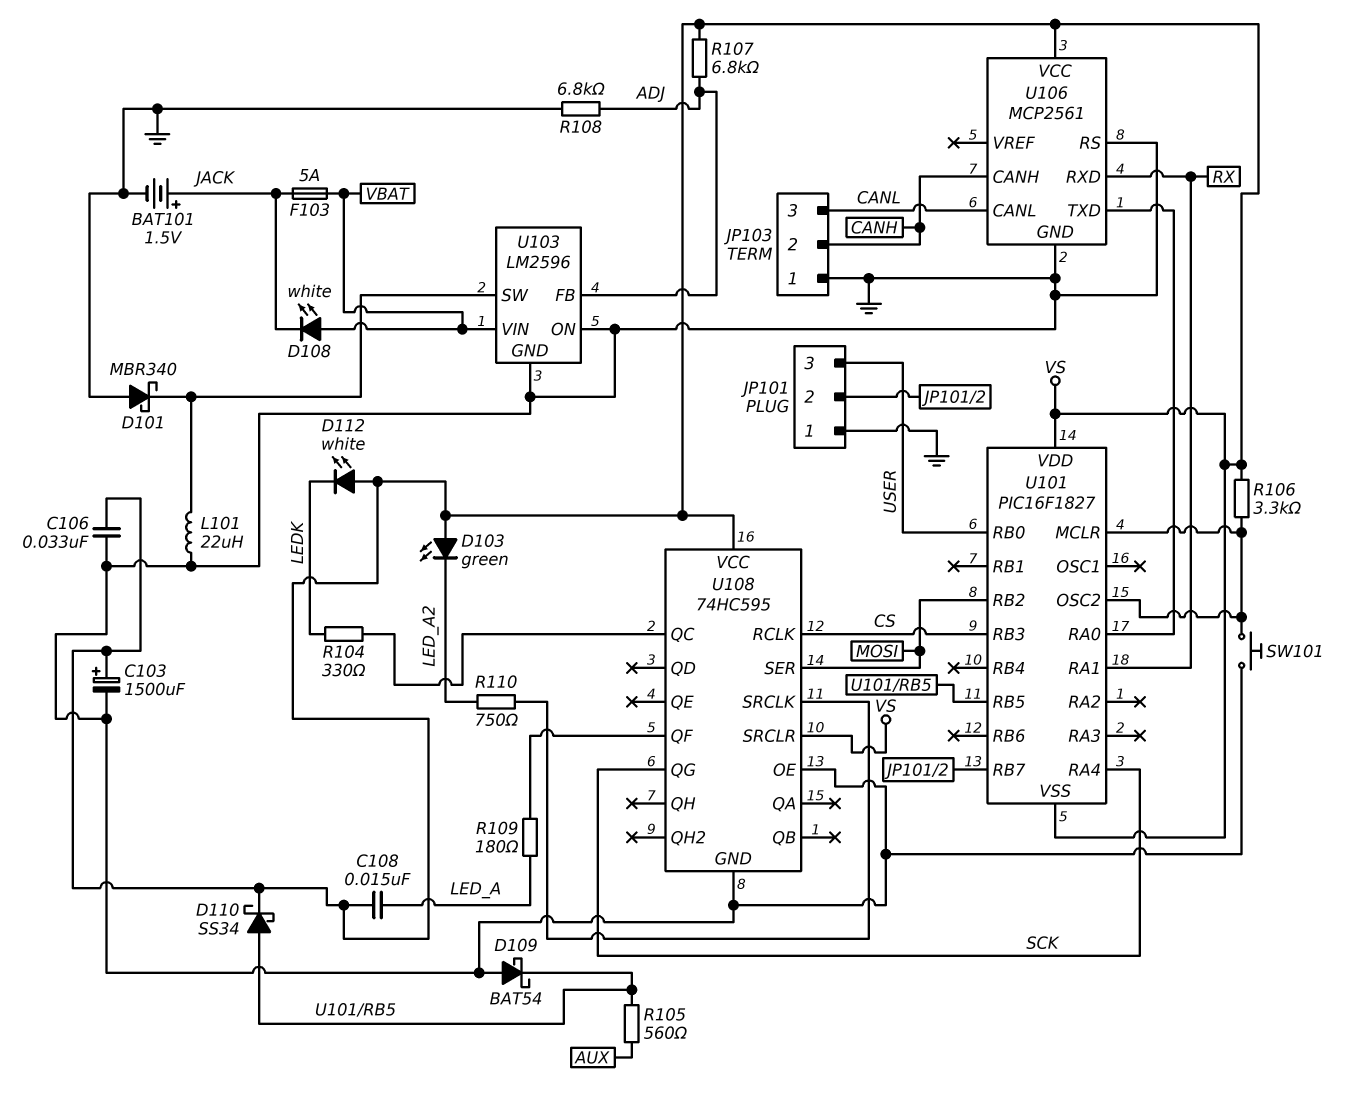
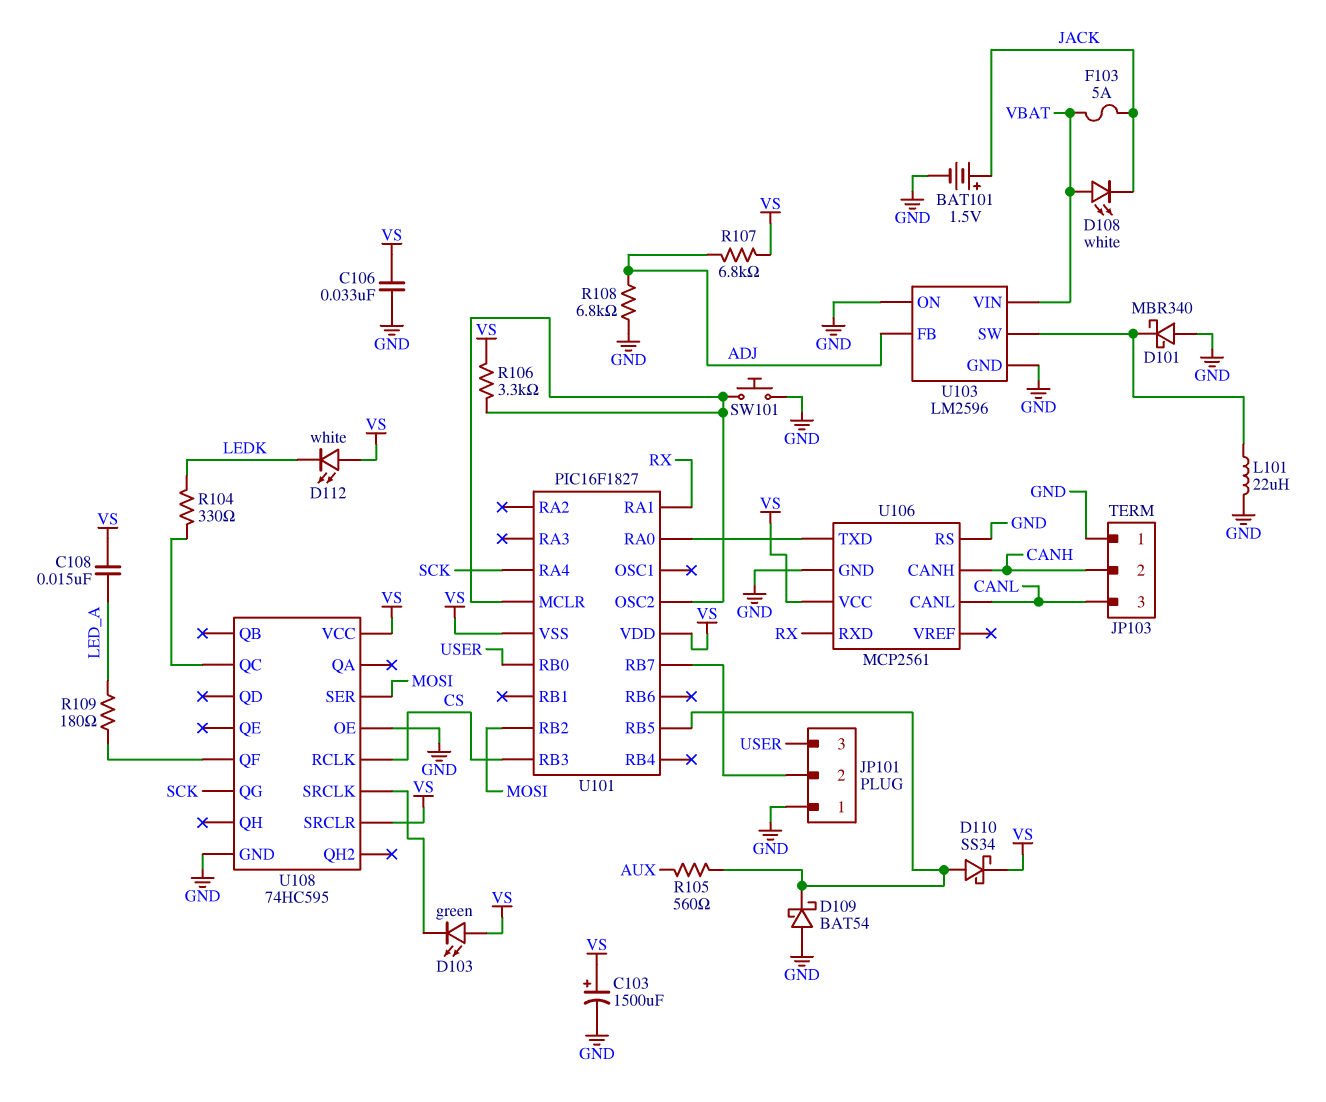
D103: LED green (A VS, K LED_A2) -> LED green (A VS, K U108/SRCLK)
R110: 750 (LED_A2, U108/SRCLK) -> none

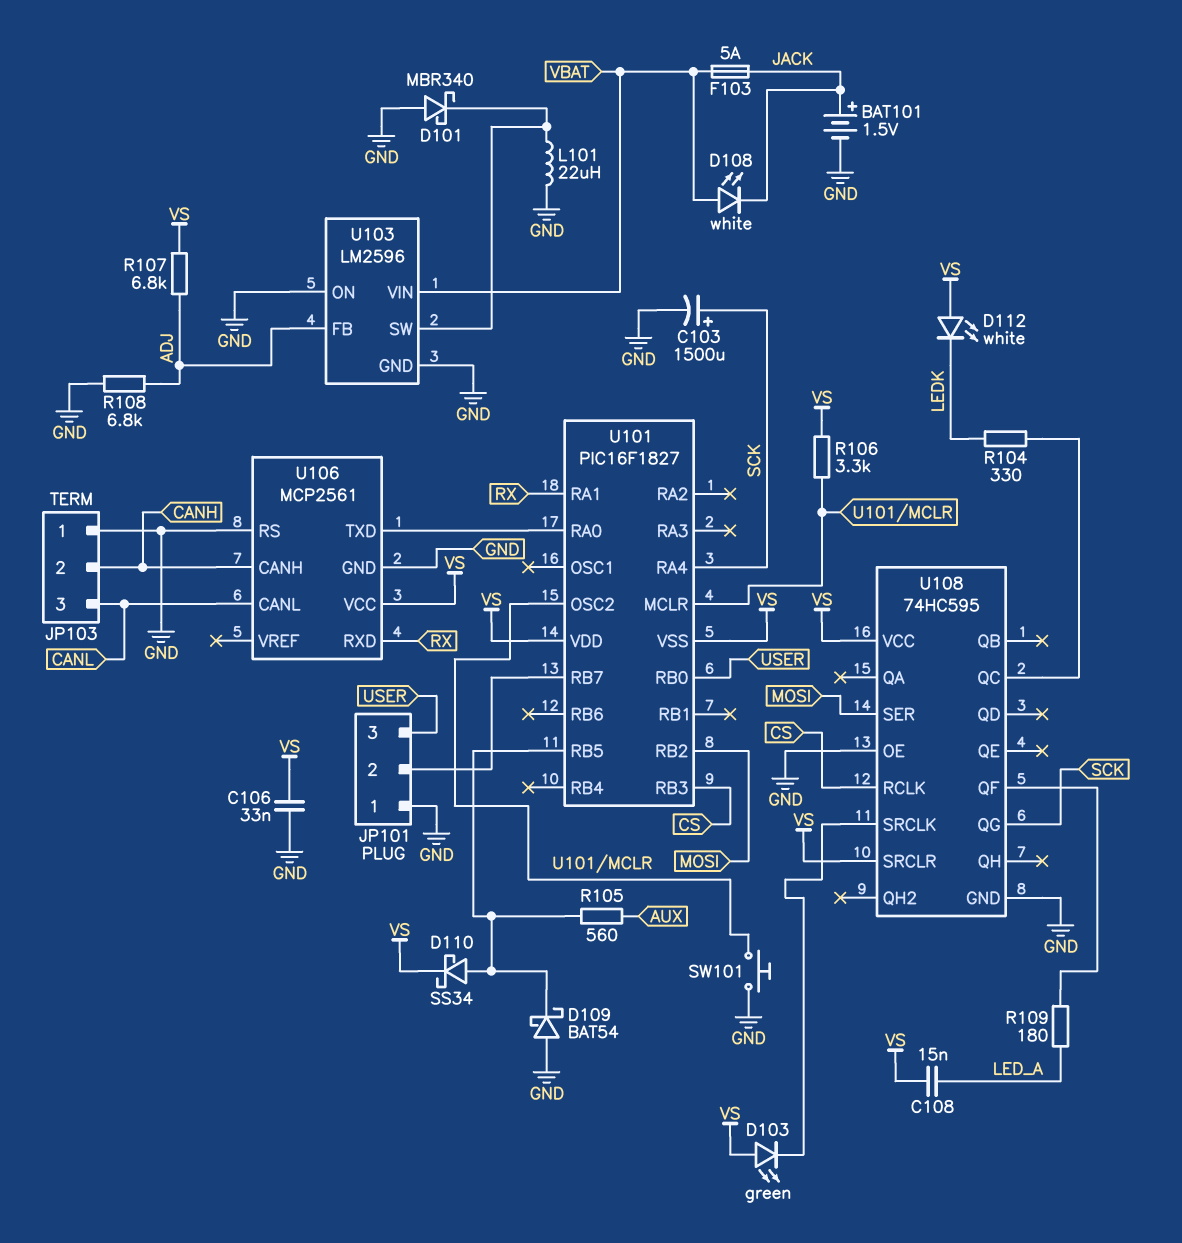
C103: 1500uF (plus VS, minus GND) -> 1500uF (plus SCK, minus GND)

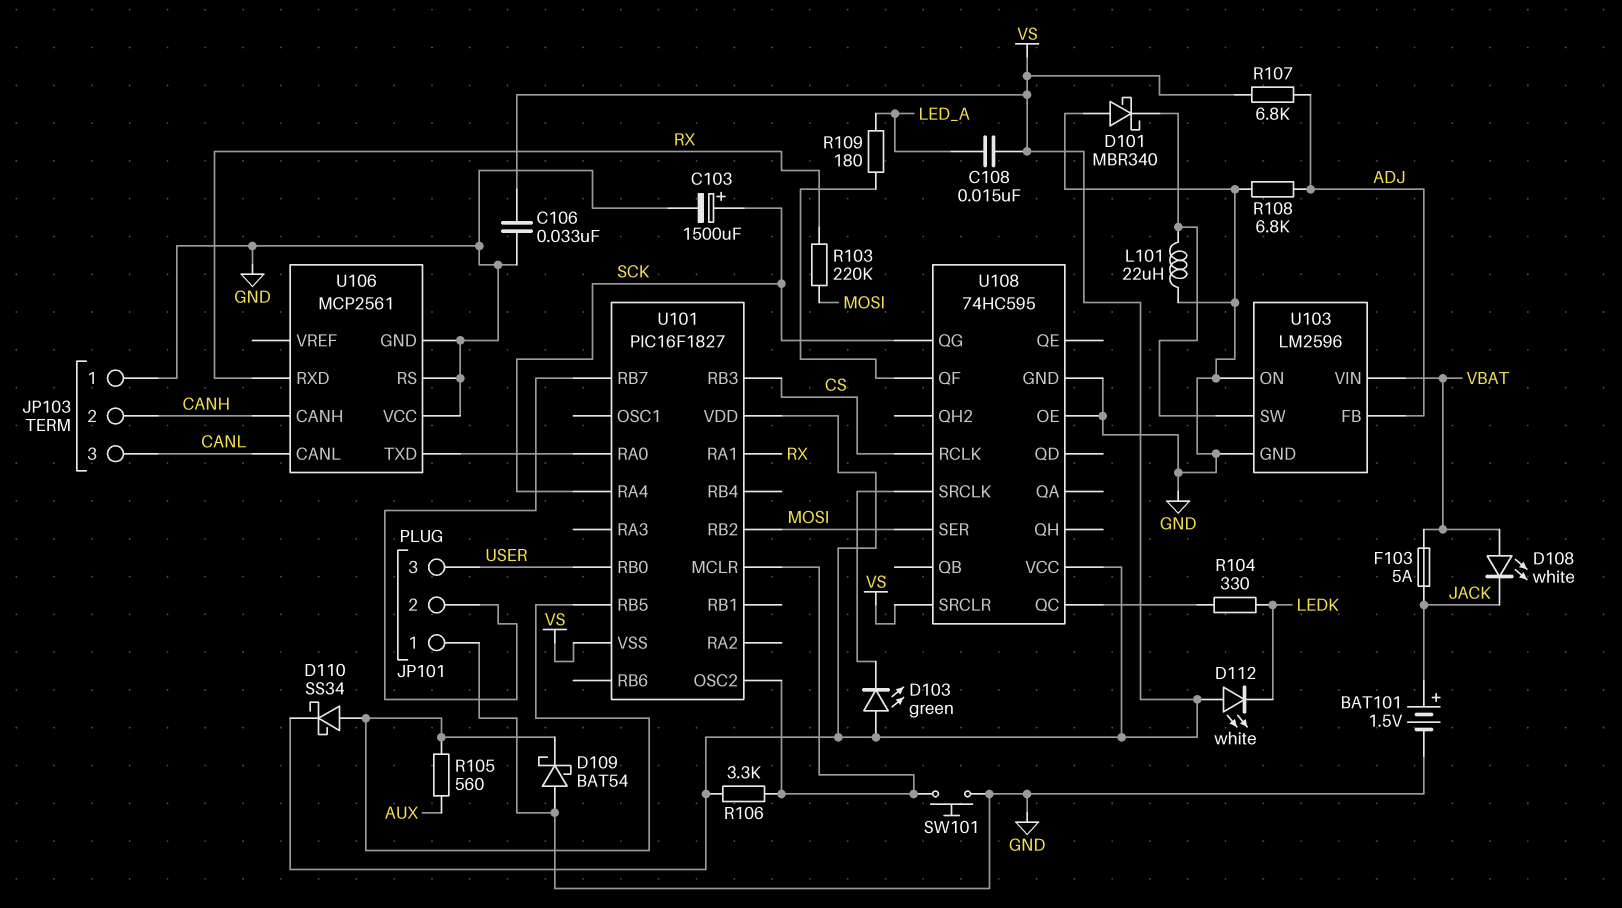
R103: none -> 220k (MOSI, RX)
U106 pin VCC: VS -> GND

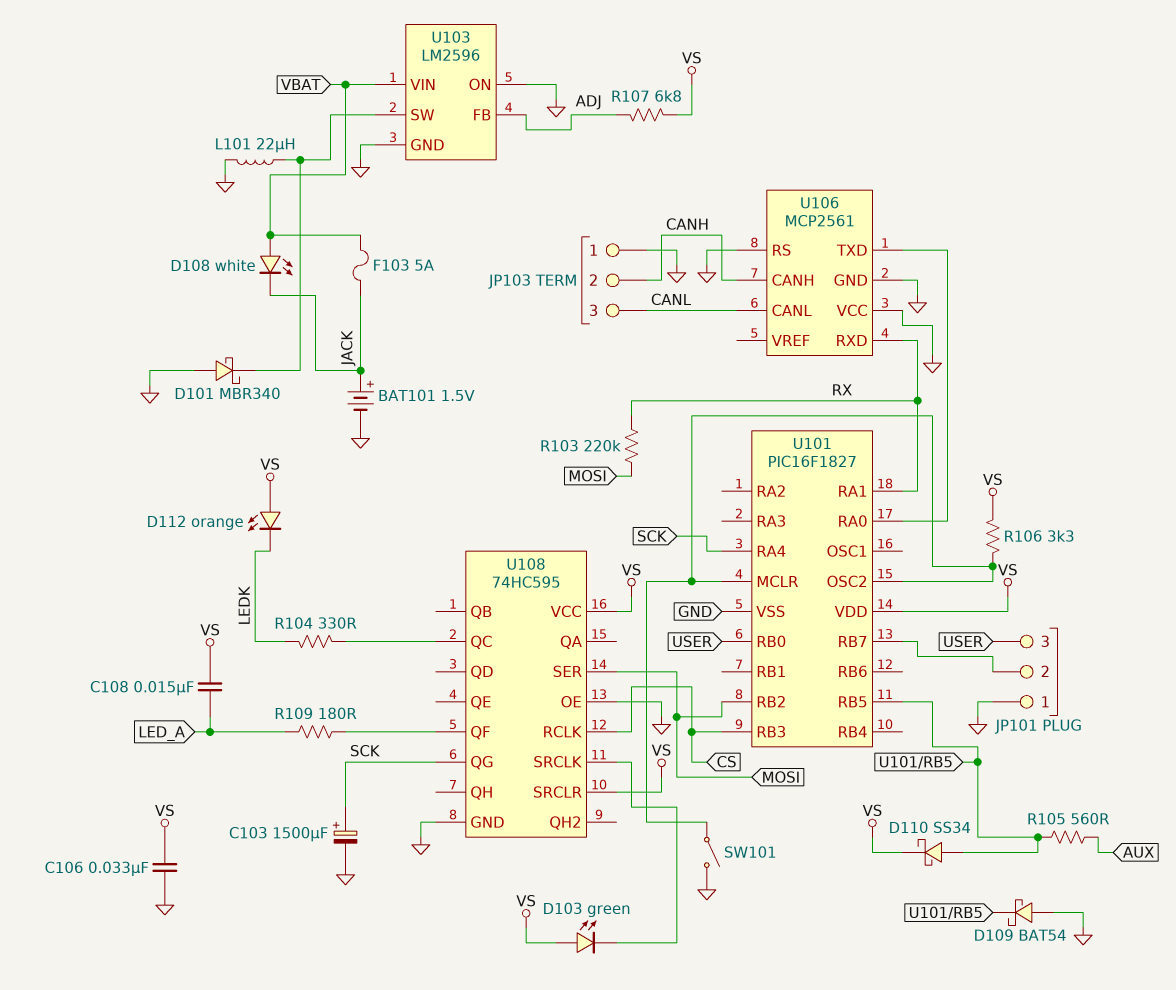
D112: LED white (A VS, K LEDK) -> LED orange (A VS, K LEDK)
R108: 6.8k (ADJ, GND) -> none
SW101: button (GND, U101/MCLR) -> switch (GND, U101/MCLR)
U101 pin VSS: VS -> GND

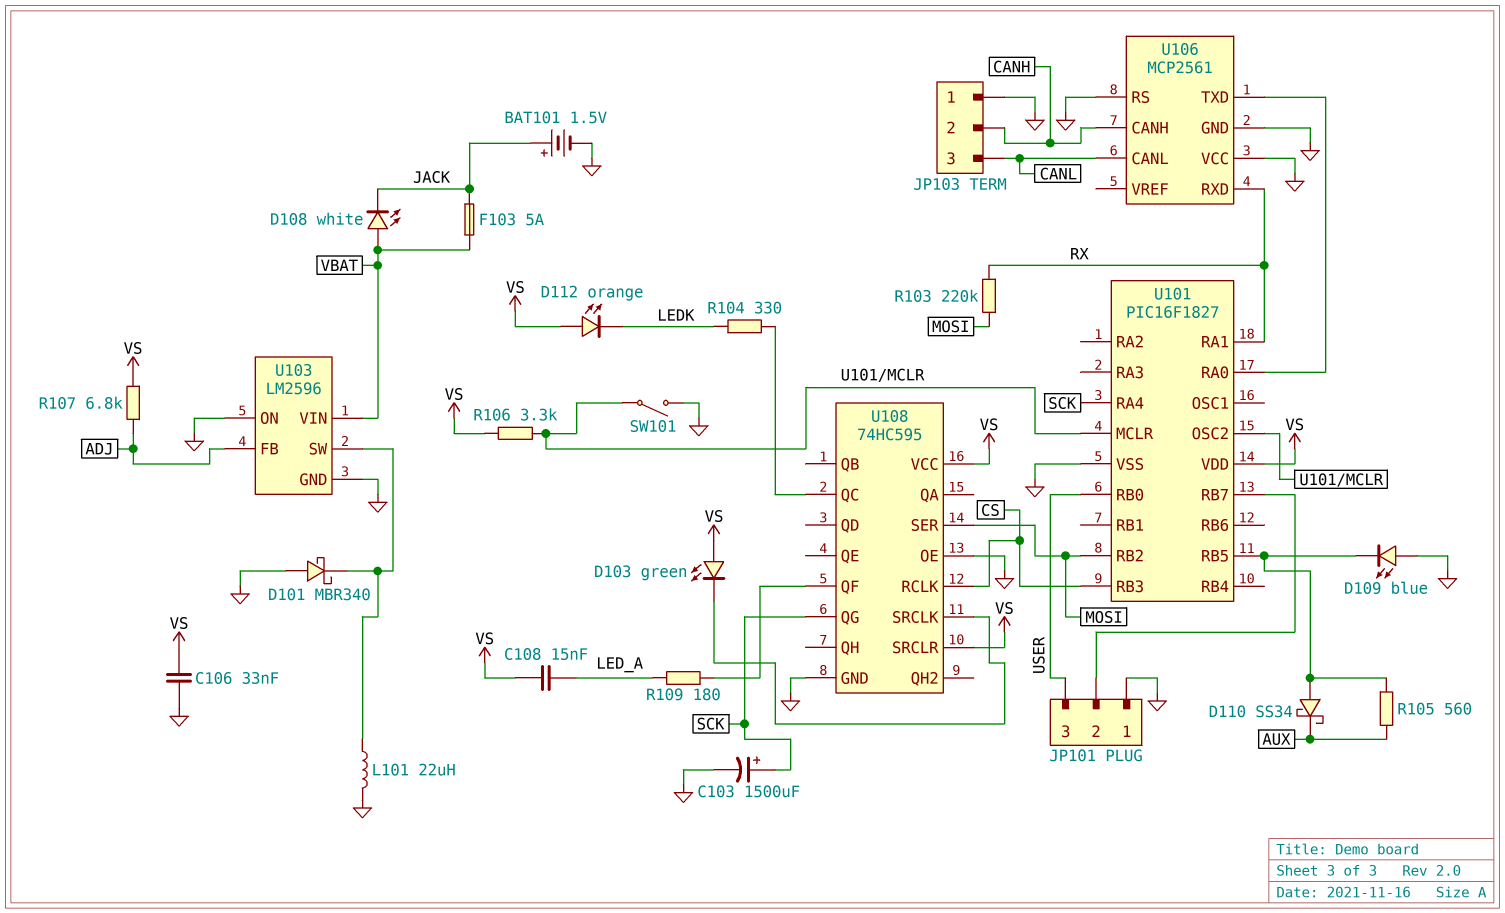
D109: schottky BAT54 (A GND, K U101/RB5) -> LED blue (A GND, K U101/RB5)
D110: schottky SS34 (A U101/RB5, K VS) -> schottky SS34 (A U101/RB5, K AUX)

